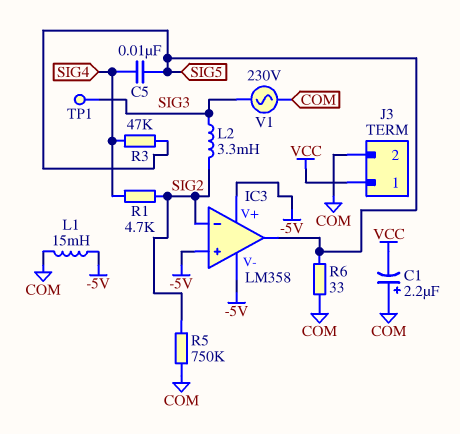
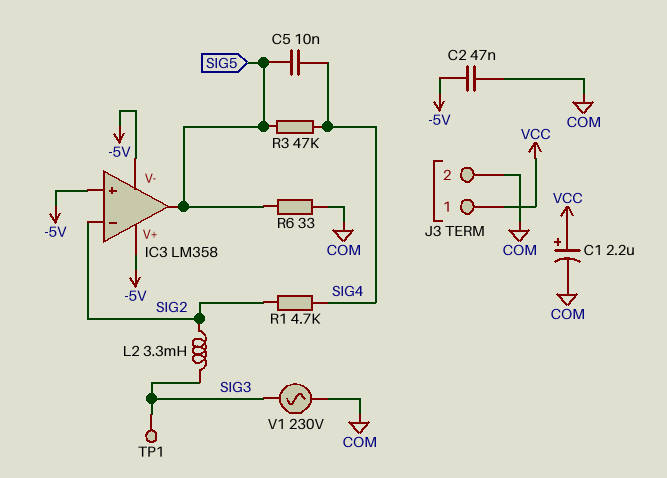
C1: 2.2uF (plus COM, minus VCC) -> 2.2uF (plus VCC, minus COM)
C2: none -> 47nF (-5V, COM)
L1: 15mH (-5V, COM) -> none
R5: 750k (COM, SIG2) -> none

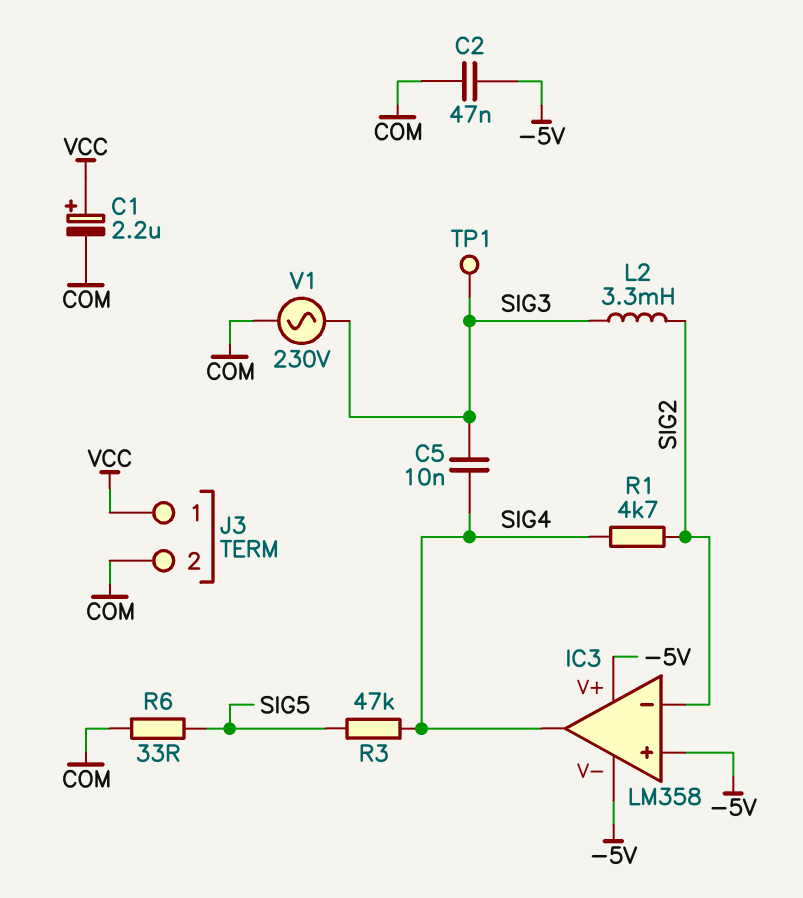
C5: 10nF (SIG4, SIG5) -> 10nF (SIG3, SIG4)
IC3 pin out: SIG5 -> SIG4

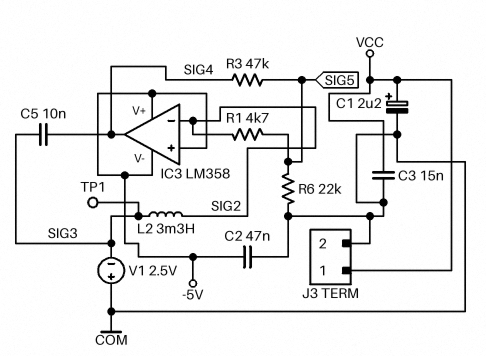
C3: none -> 15nF (COM, VCC)
R1: 4.7k (SIG2, SIG4) -> 4.7k (SIG2, SIG5)
R6: 33 (COM, SIG5) -> 22k (COM, SIG5)
V1: AC 230V (COM, SIG3) -> 2.5V (plus COM, minus SIG3)

